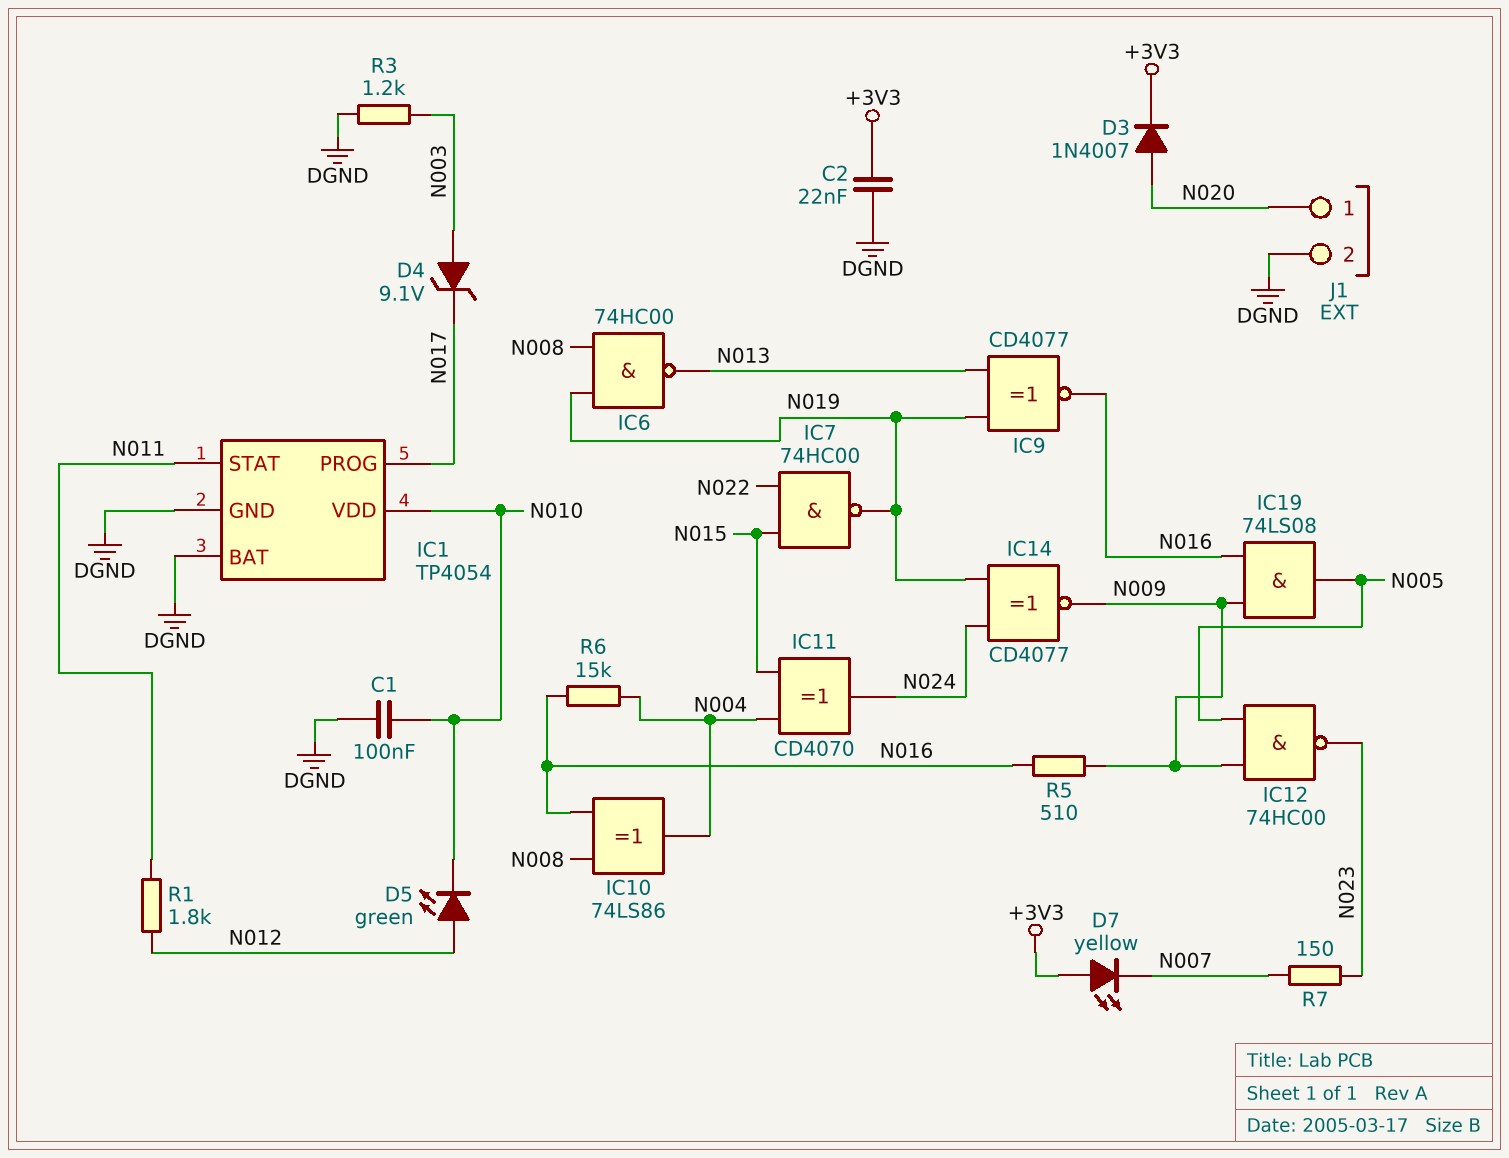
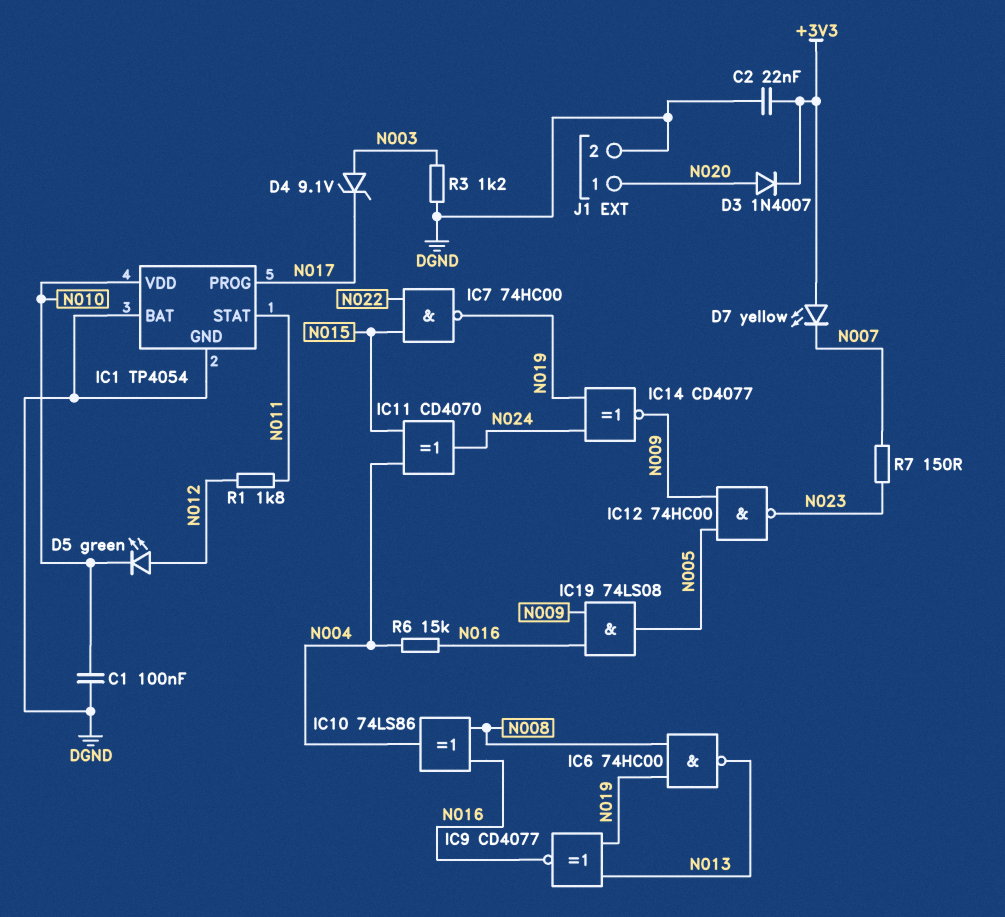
R5: 510 (N009, N016) -> none

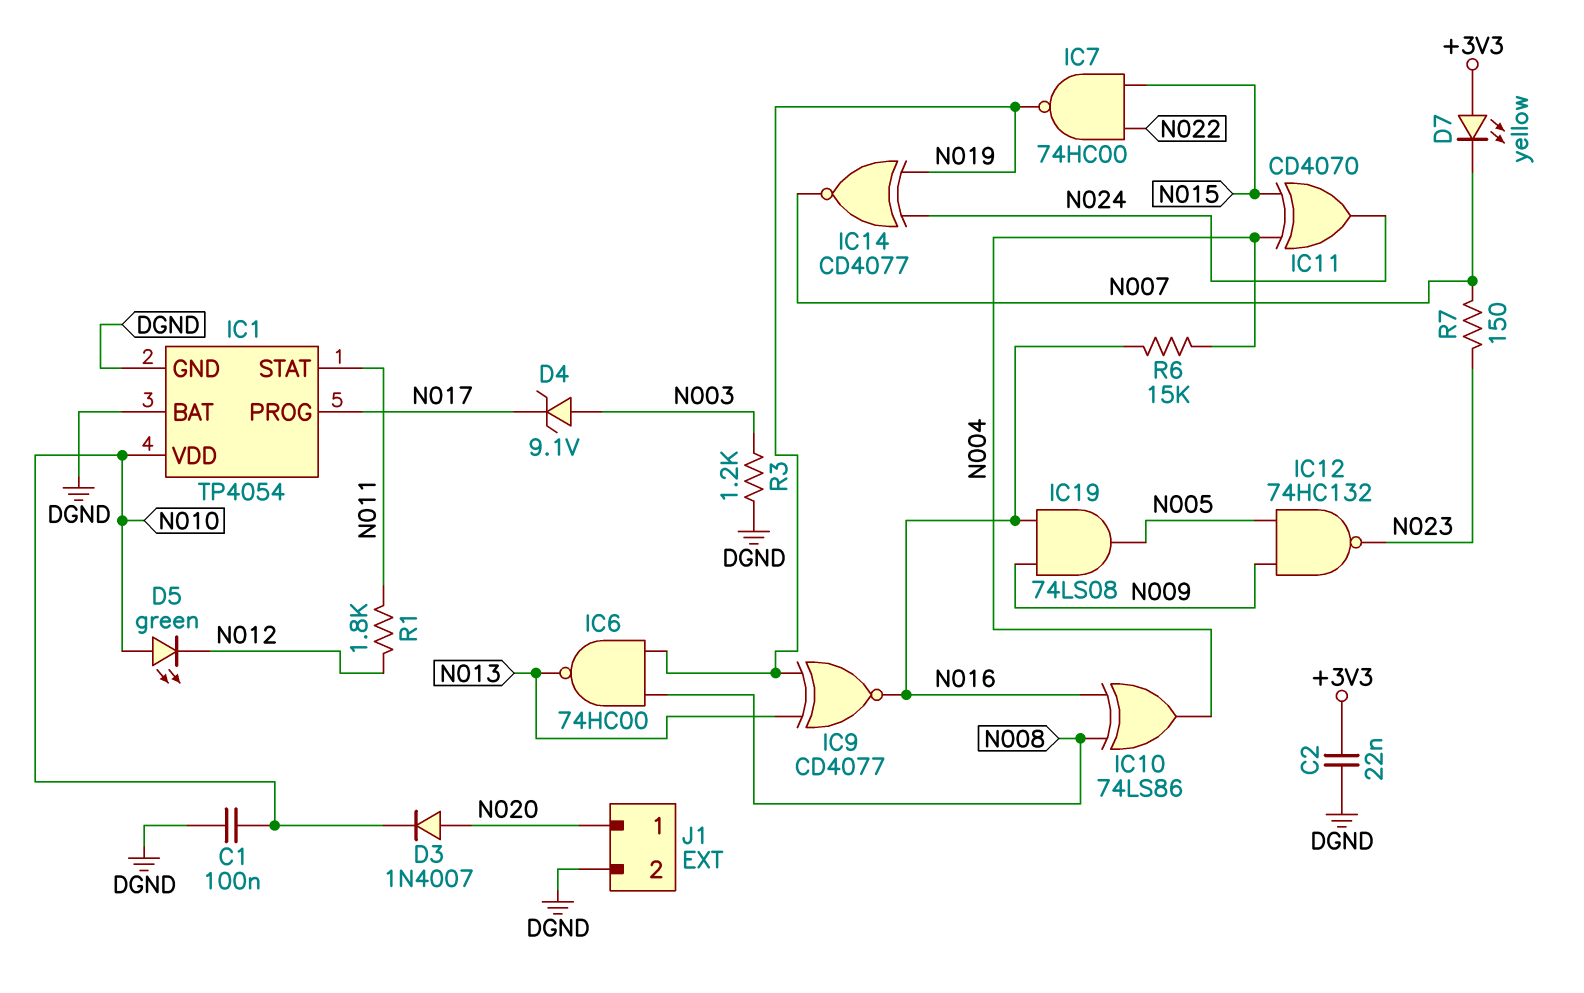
D3: diode 1N4007 (A N020, K +3V3) -> diode 1N4007 (A N020, K N010)
D5: LED green (A N012, K N010) -> LED green (A N010, K N012)
IC12: NAND 74HC00 (in N005, in N009, out N023) -> NAND 74HC132 (in N005, in N009, out N023)
IC14: XNOR CD4077 (in N019, in N024, out N009) -> XNOR CD4077 (in N019, in N024, out N007)

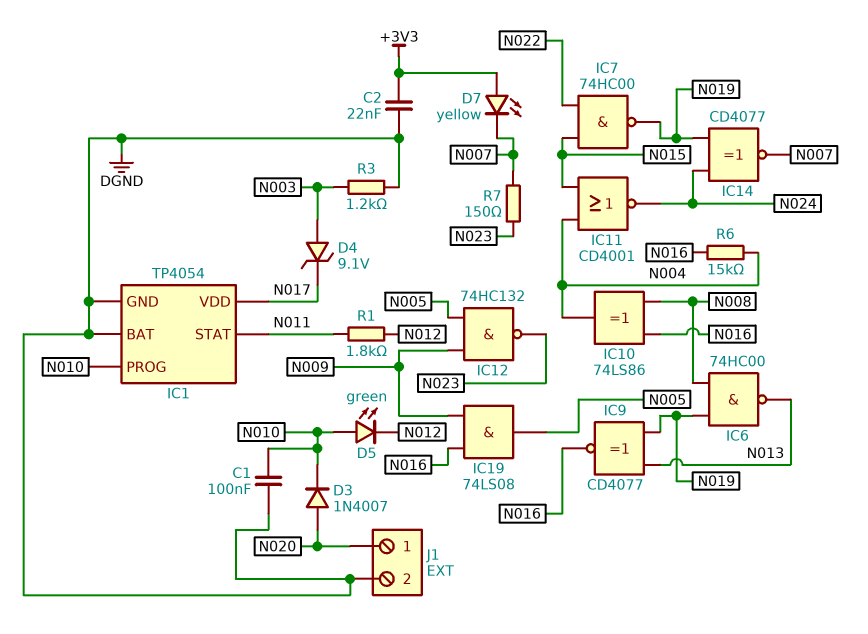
IC1 pin PROG: N017 -> N010
IC1 pin VDD: N010 -> N017
IC11: XOR CD4070 (in N004, in N015, out N024) -> NOR CD4001 (in N004, in N015, out N024)

